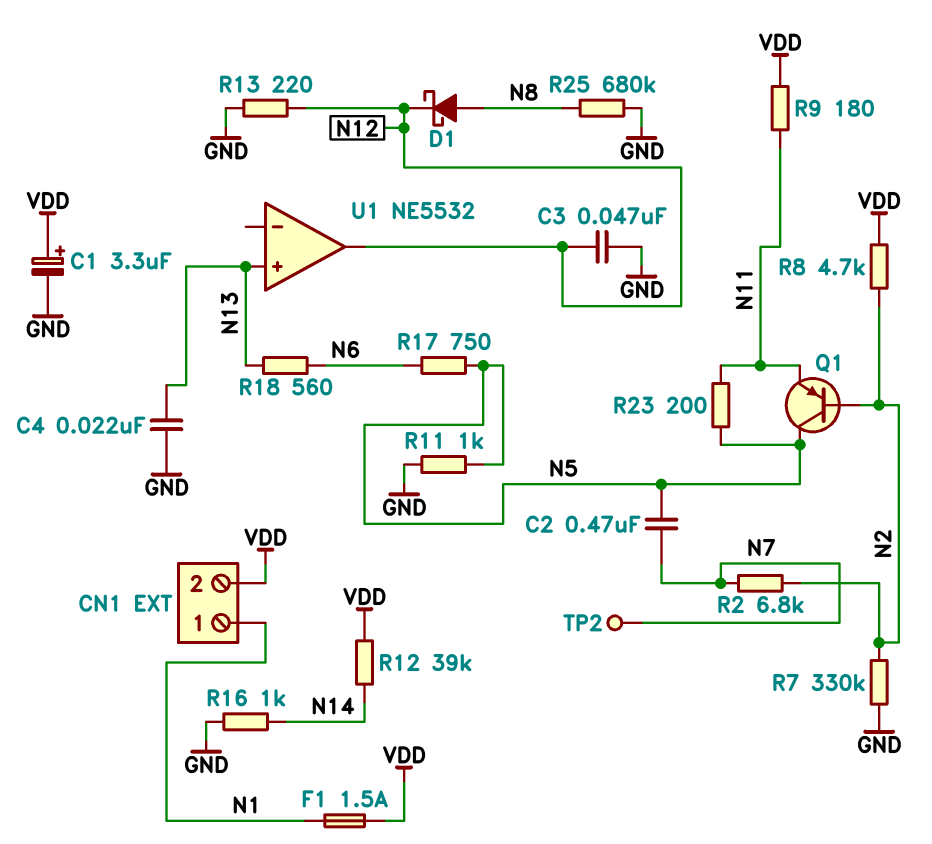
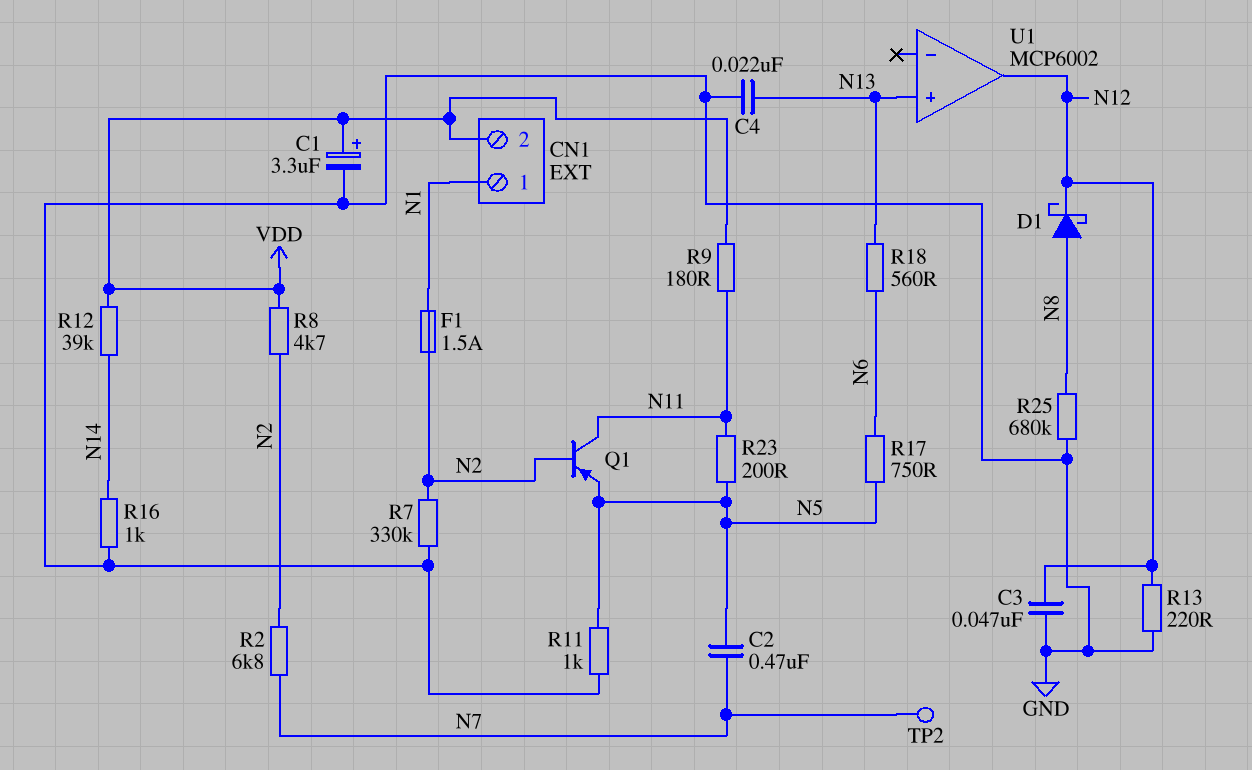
F1: 1.5A (N1, VDD) -> 1.5A (N1, N2)
Q1: PNP (B N2, C N5, E N11) -> PNP (B N2, C N11, E N5)
U1: NE5532 -> MCP6002

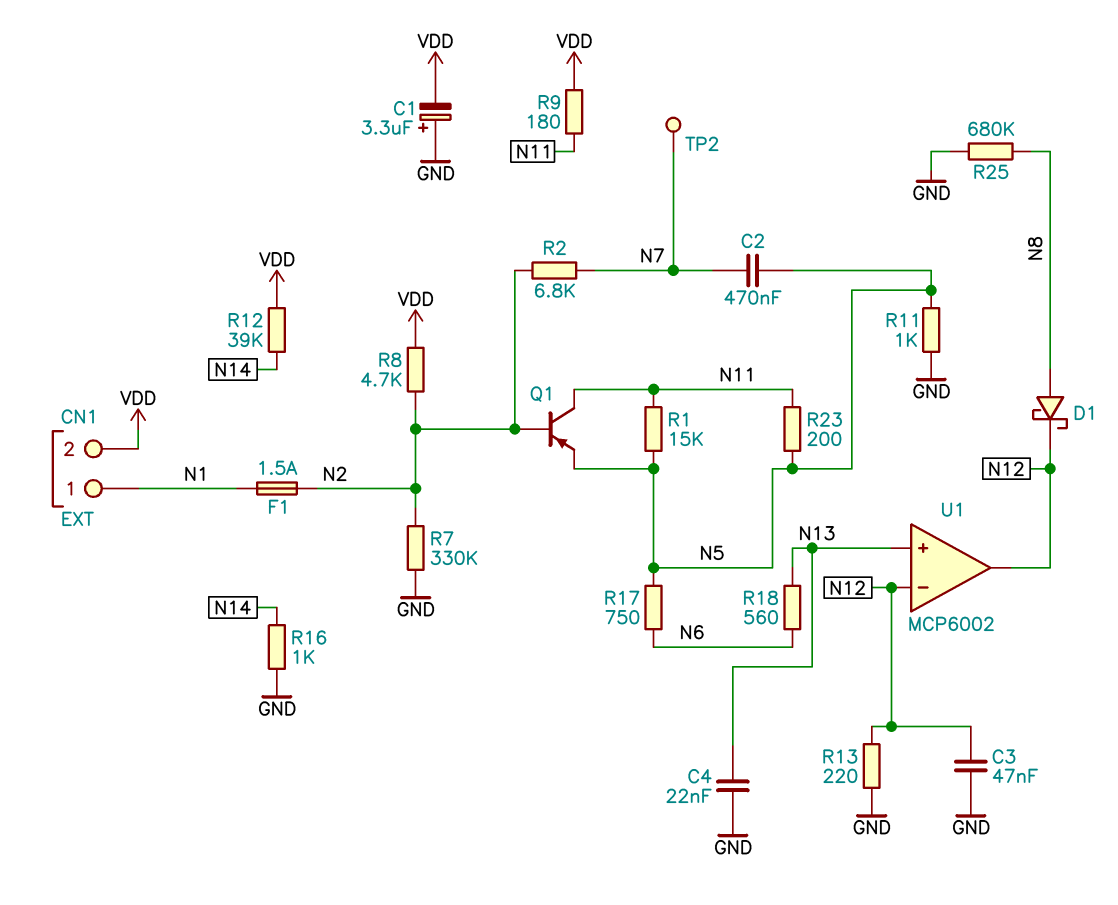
C1: 3.3uF (plus VDD, minus GND) -> 3.3uF (plus GND, minus VDD)
R1: none -> 15k (N5, N11)
U1 pin in-: none -> N12

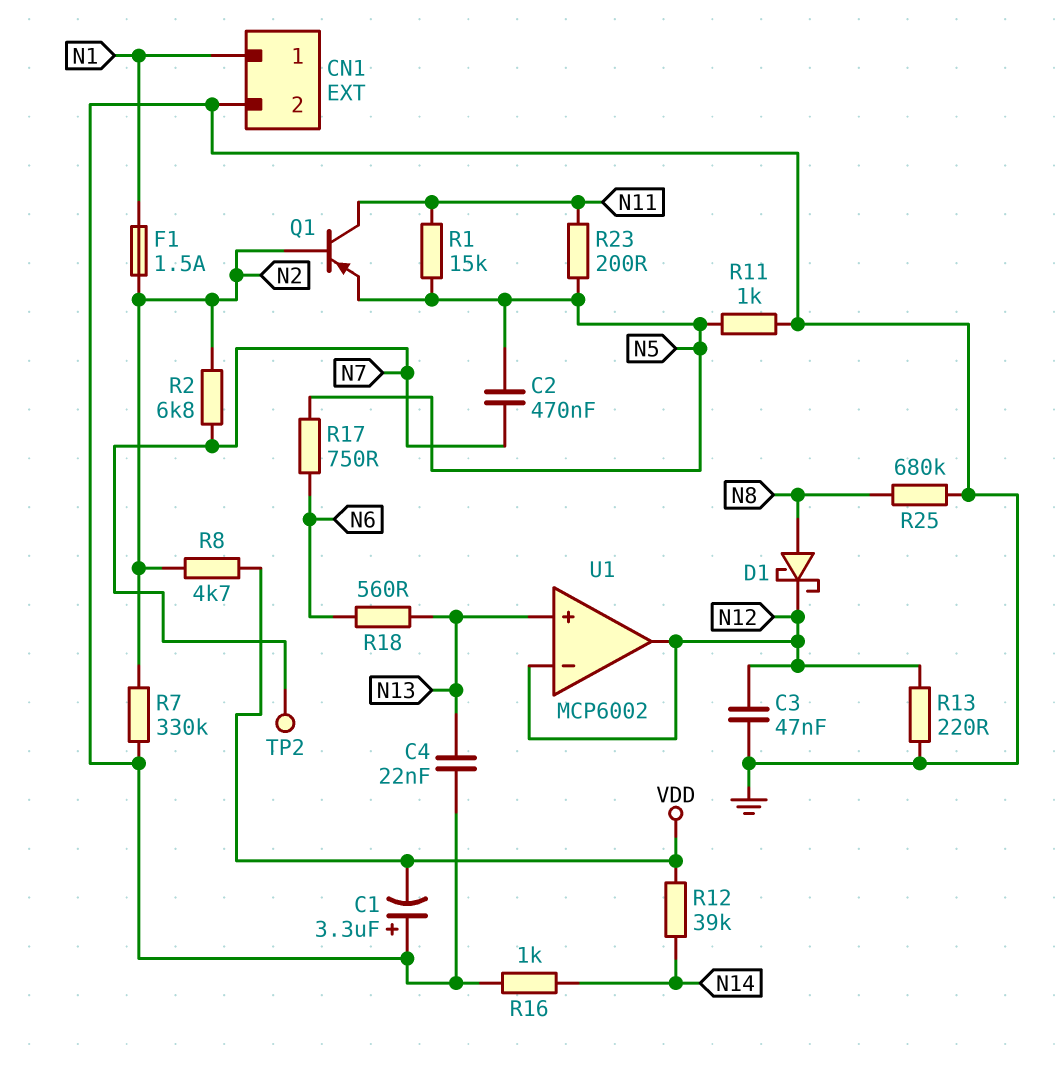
CN1 pin 2: VDD -> GND
R9: 180 (N11, VDD) -> none

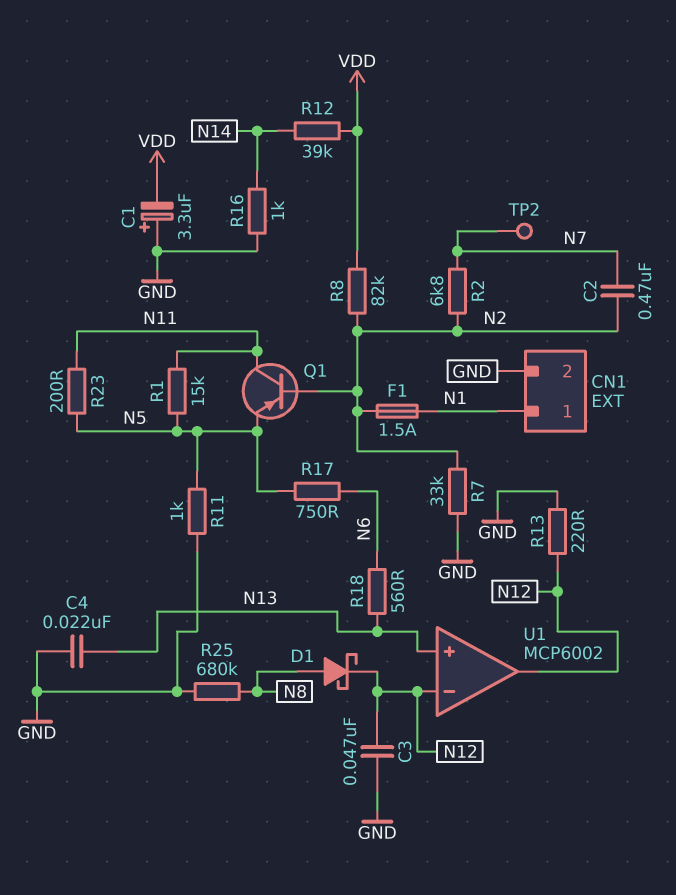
C2: 470nF (N5, N7) -> 470nF (N2, N7)
R7: 330k (GND, N2) -> 33k (GND, N2)
R8: 4.7k (N2, VDD) -> 82k (N2, VDD)

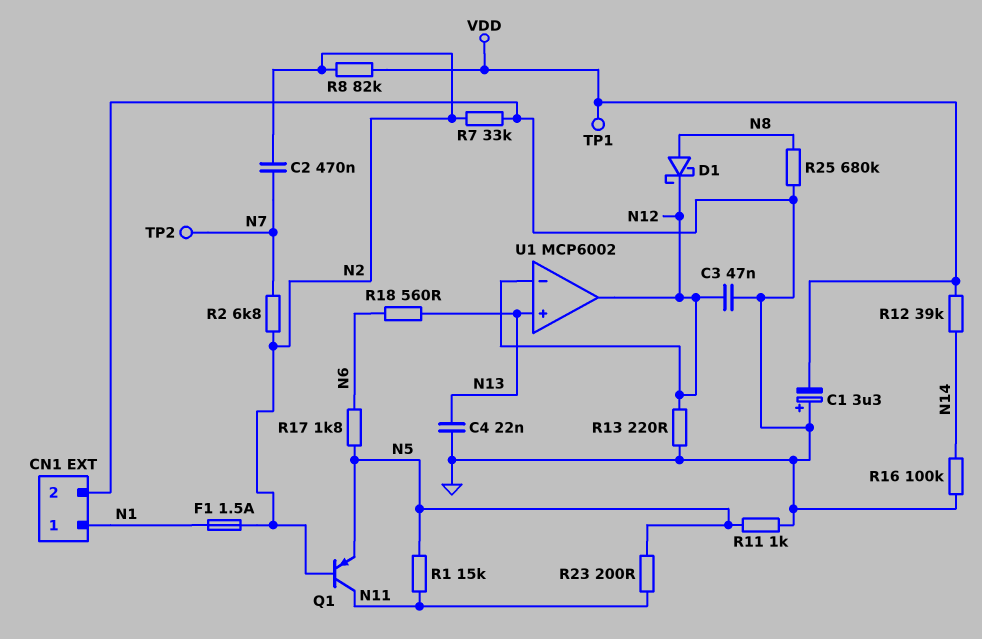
R16: 1k (GND, N14) -> 100k (GND, N14)
R17: 750 (N5, N6) -> 1.8k (N5, N6)
TP1: none -> test point (VDD)

